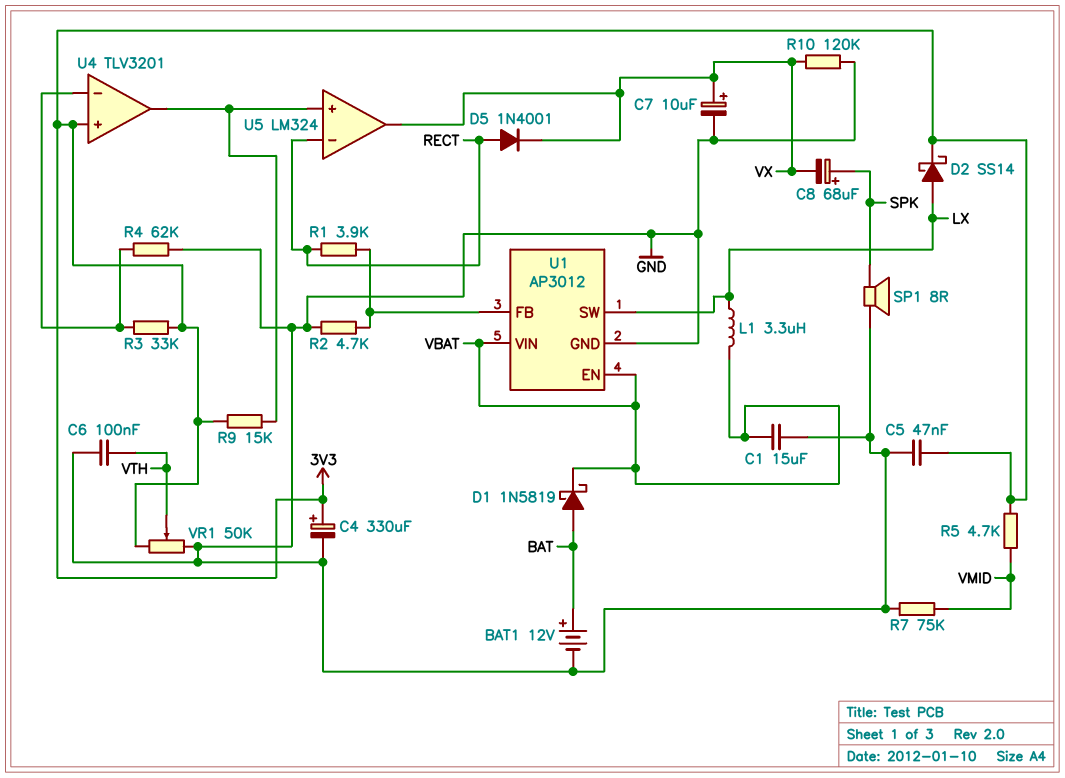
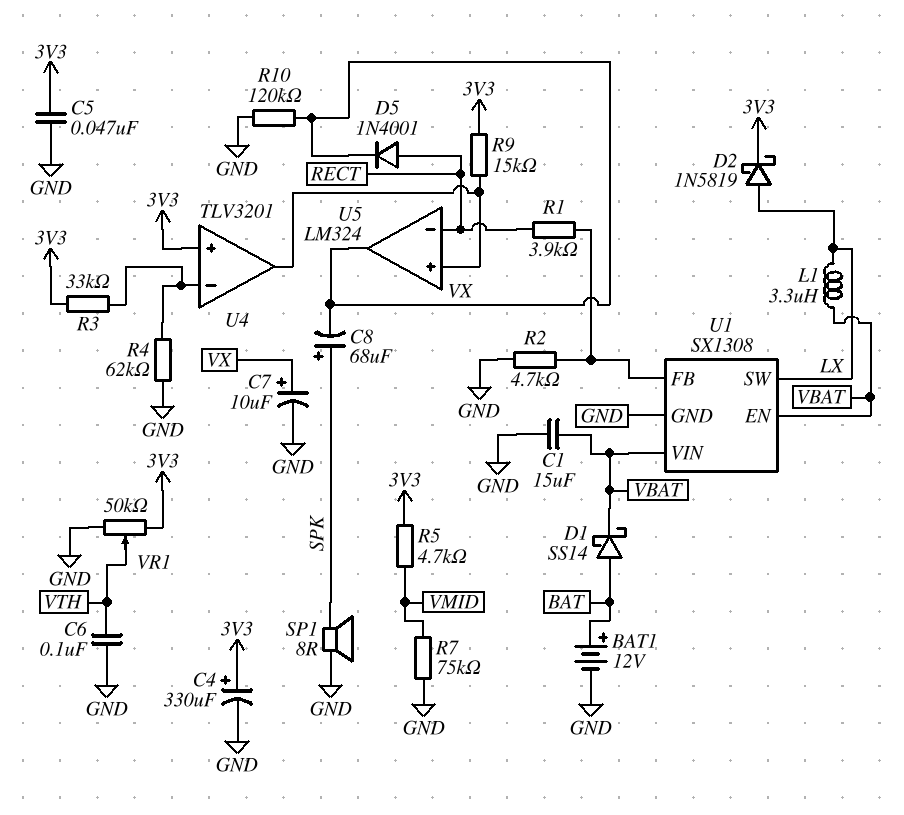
D1: schottky 1N5819 (A BAT, K VBAT) -> schottky SS14 (A BAT, K VBAT)
D2: schottky SS14 (A LX, K 3V3) -> schottky 1N5819 (A LX, K 3V3)
U1: AP3012 -> SX1308

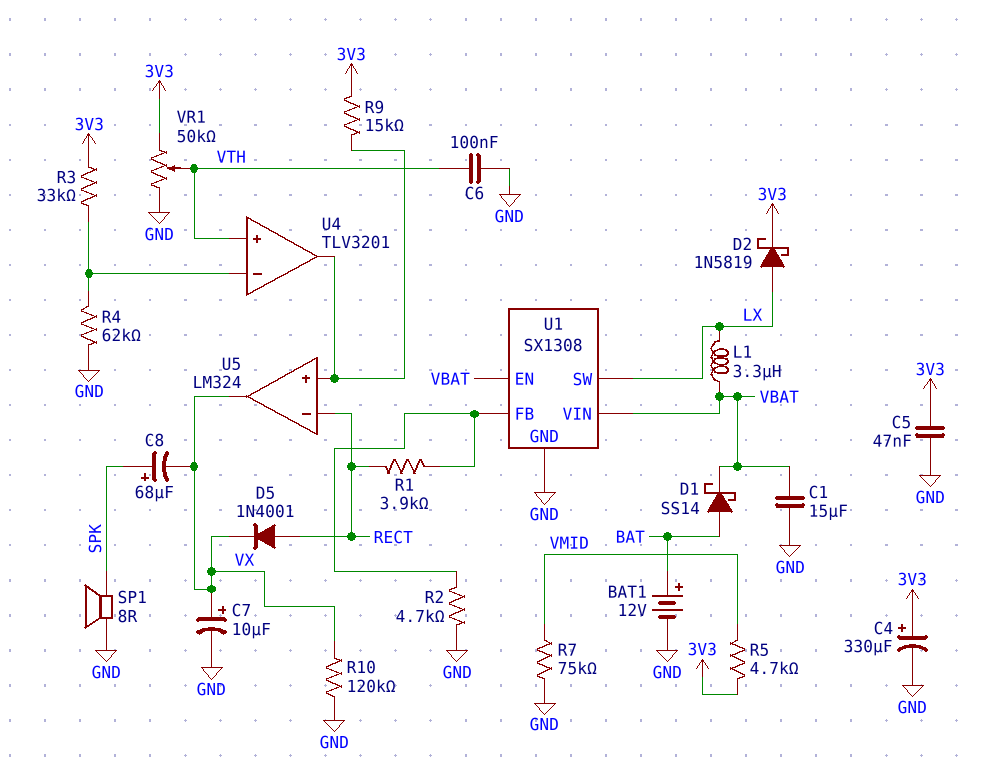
U4 pin in+: 3V3 -> VTH

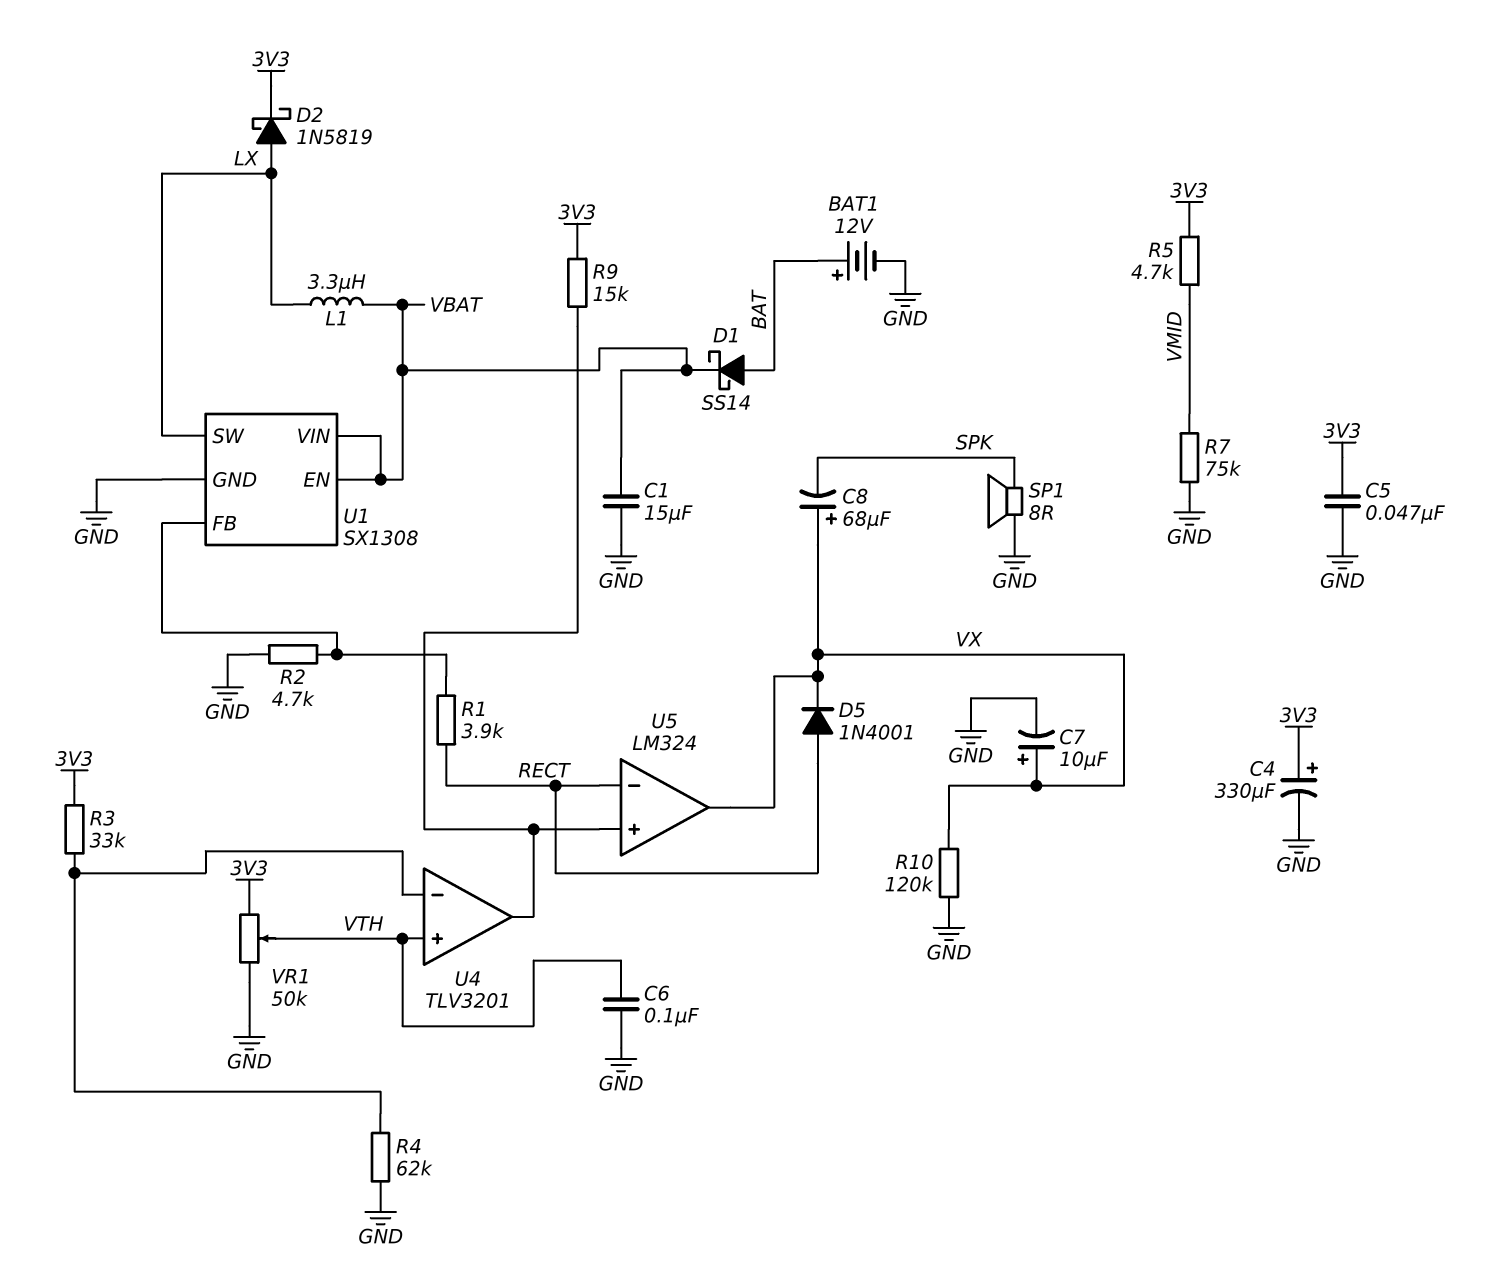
C8: 68uF (plus SPK, minus VX) -> 68uF (plus VX, minus SPK)

